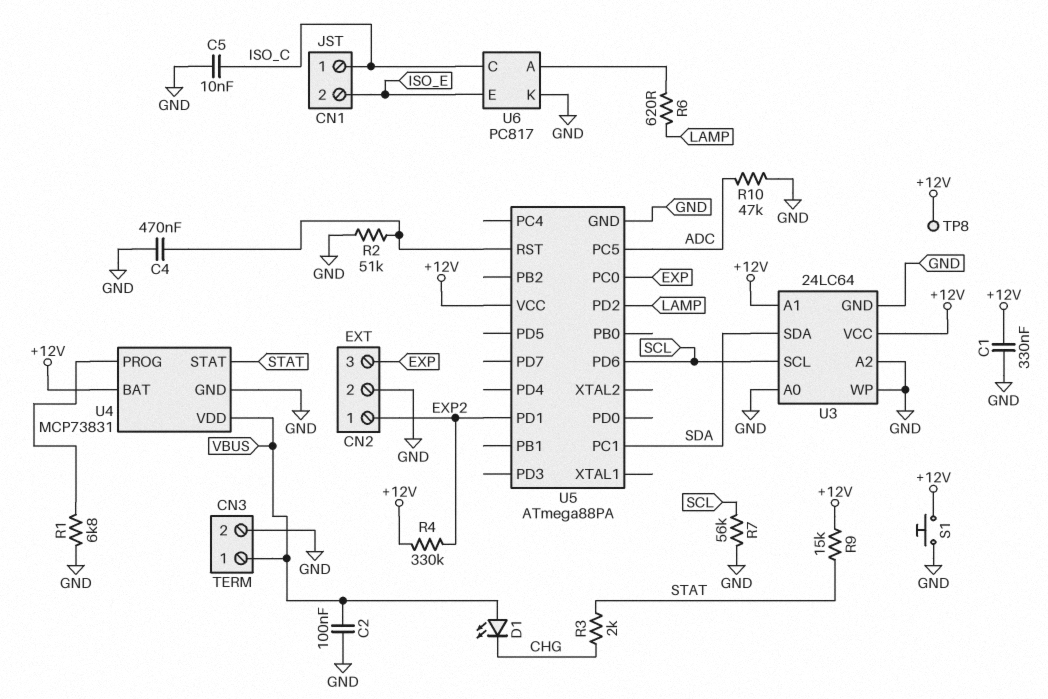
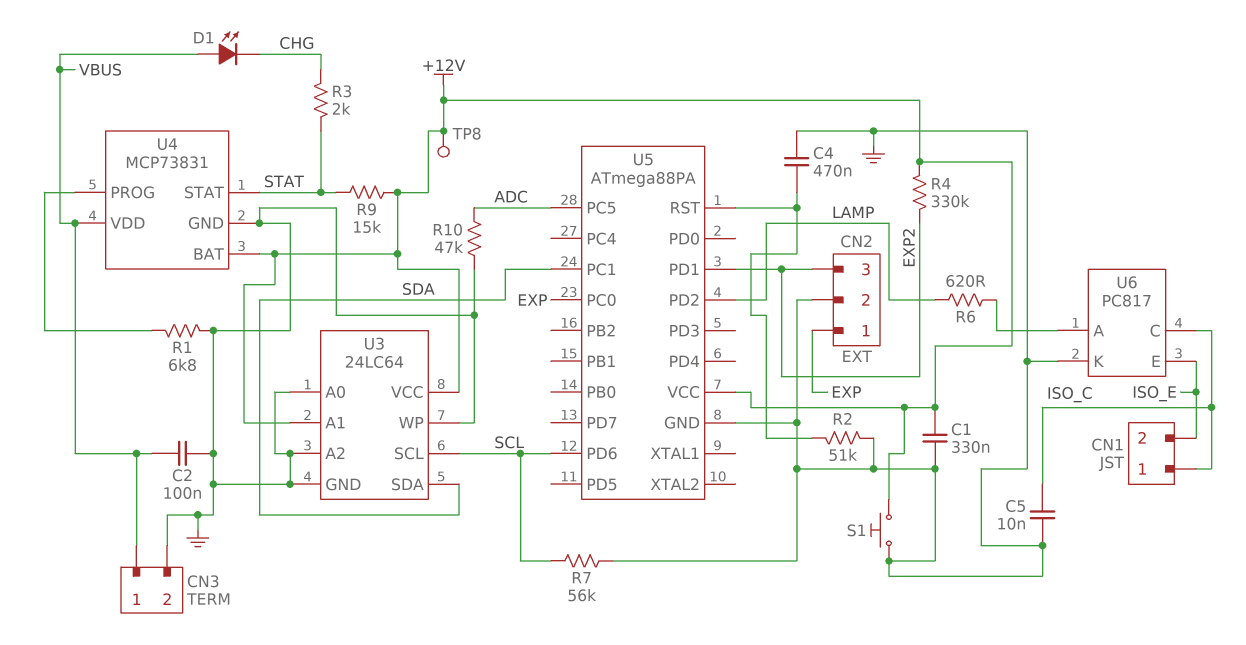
CN2 pin 1: EXP2 -> EXP
CN2 pin 3: EXP -> EXP2

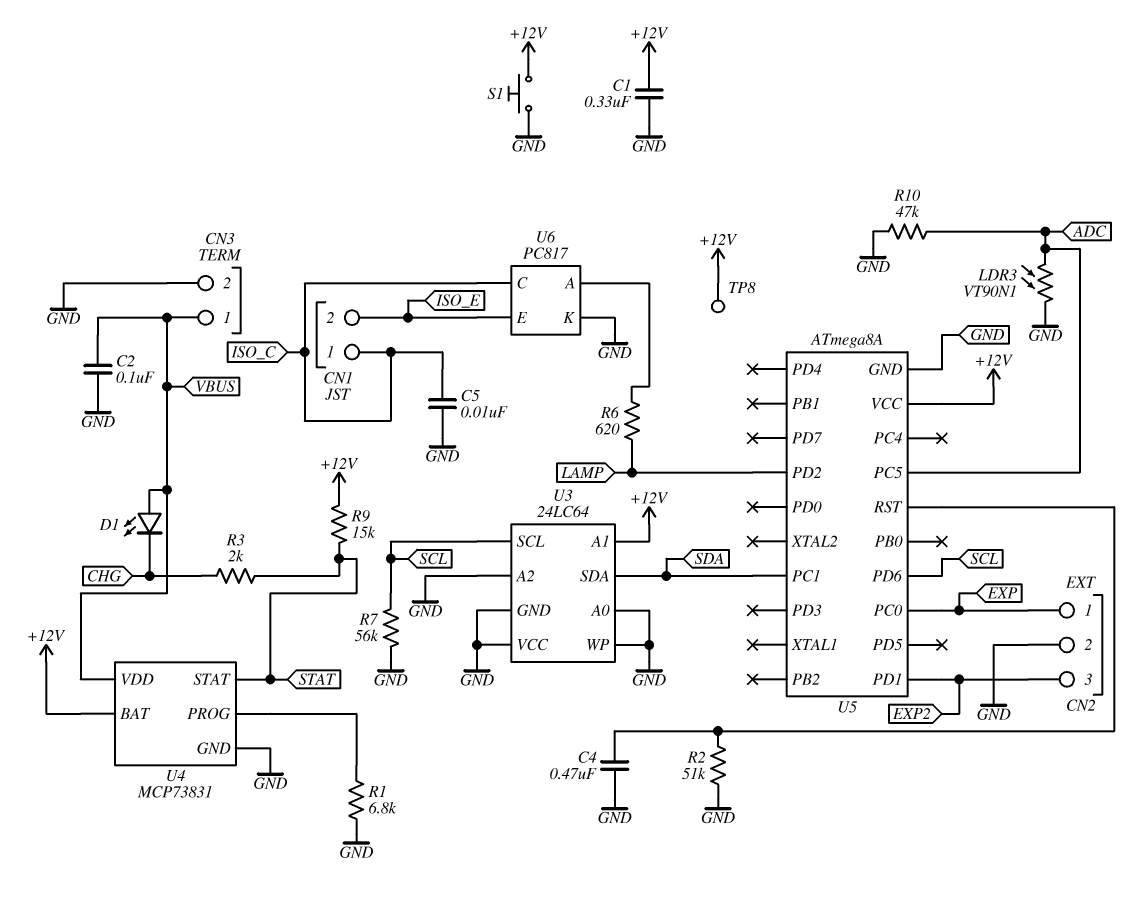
LDR3: none -> VT90N1 (ADC, GND)
R4: 330k (+12V, EXP2) -> none
U3 pin VCC: +12V -> GND
U5: ATmega88PA -> ATmega8A

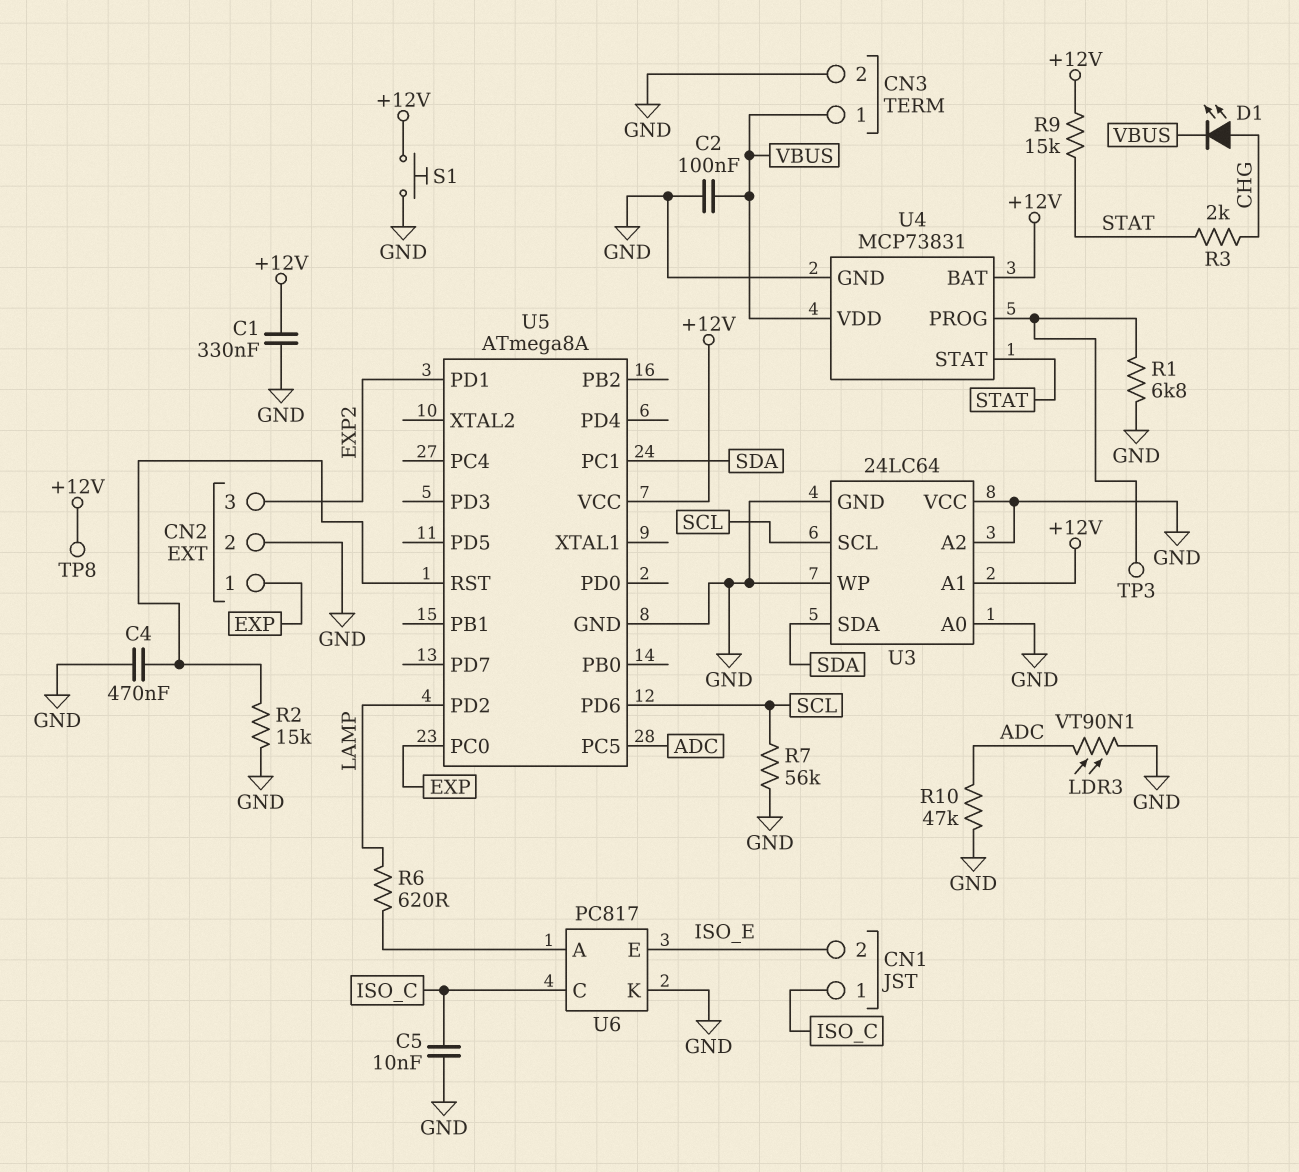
D1: LED (A VBUS, K CHG) -> LED (A CHG, K VBUS)
R2: 51k (GND, U5/RST) -> 15k (GND, U5/RST)
TP3: none -> test point (U4/PROG)

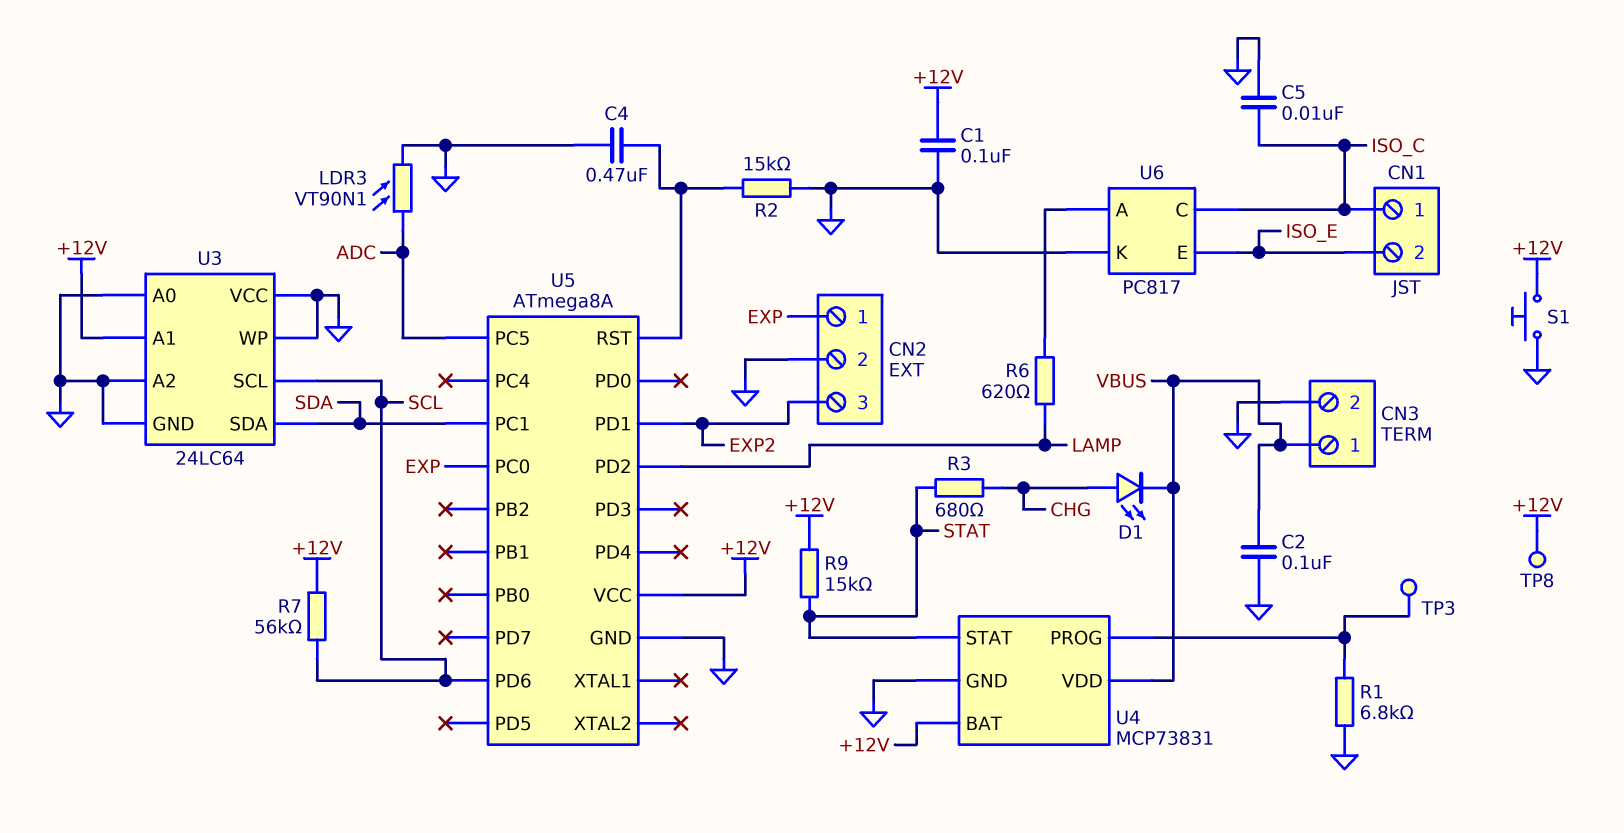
C1: 330nF (+12V, GND) -> 100nF (+12V, GND)
R3: 2k (CHG, STAT) -> 680 (CHG, STAT)
R7: 56k (GND, SCL) -> 56k (+12V, SCL)
R10: 47k (ADC, GND) -> none

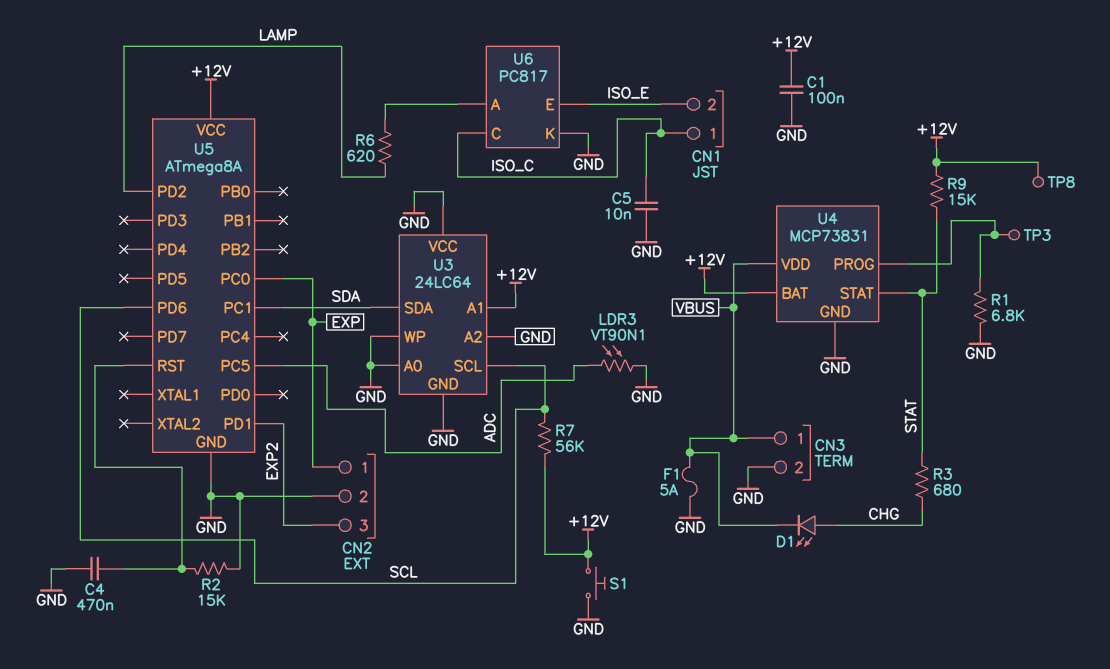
C2: 100nF (GND, VBUS) -> none
F1: none -> 5A (GND, VBUS)

